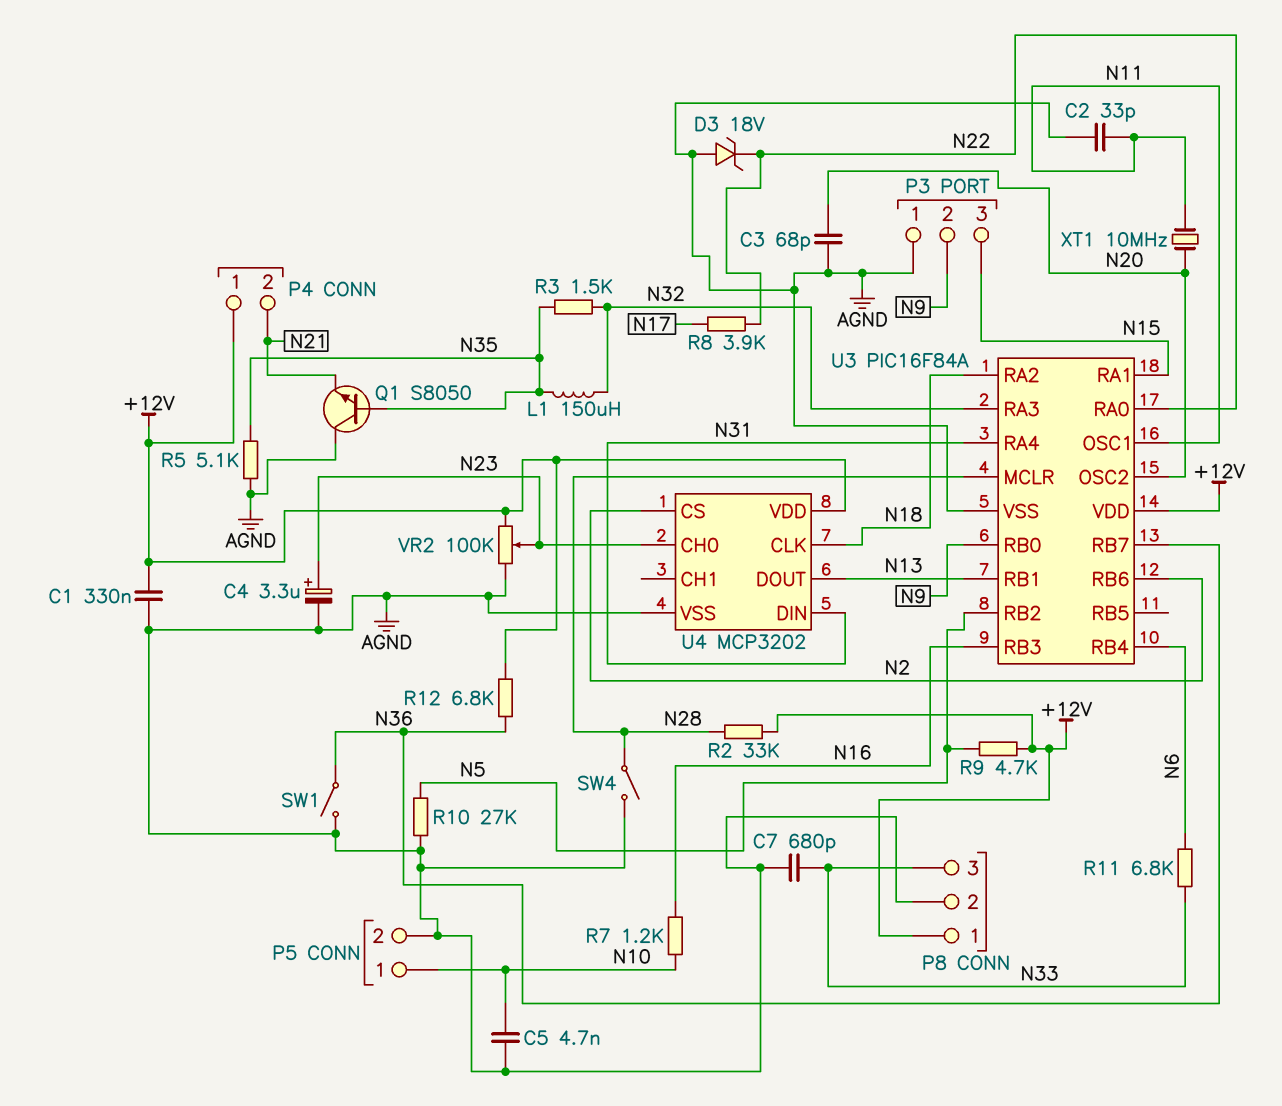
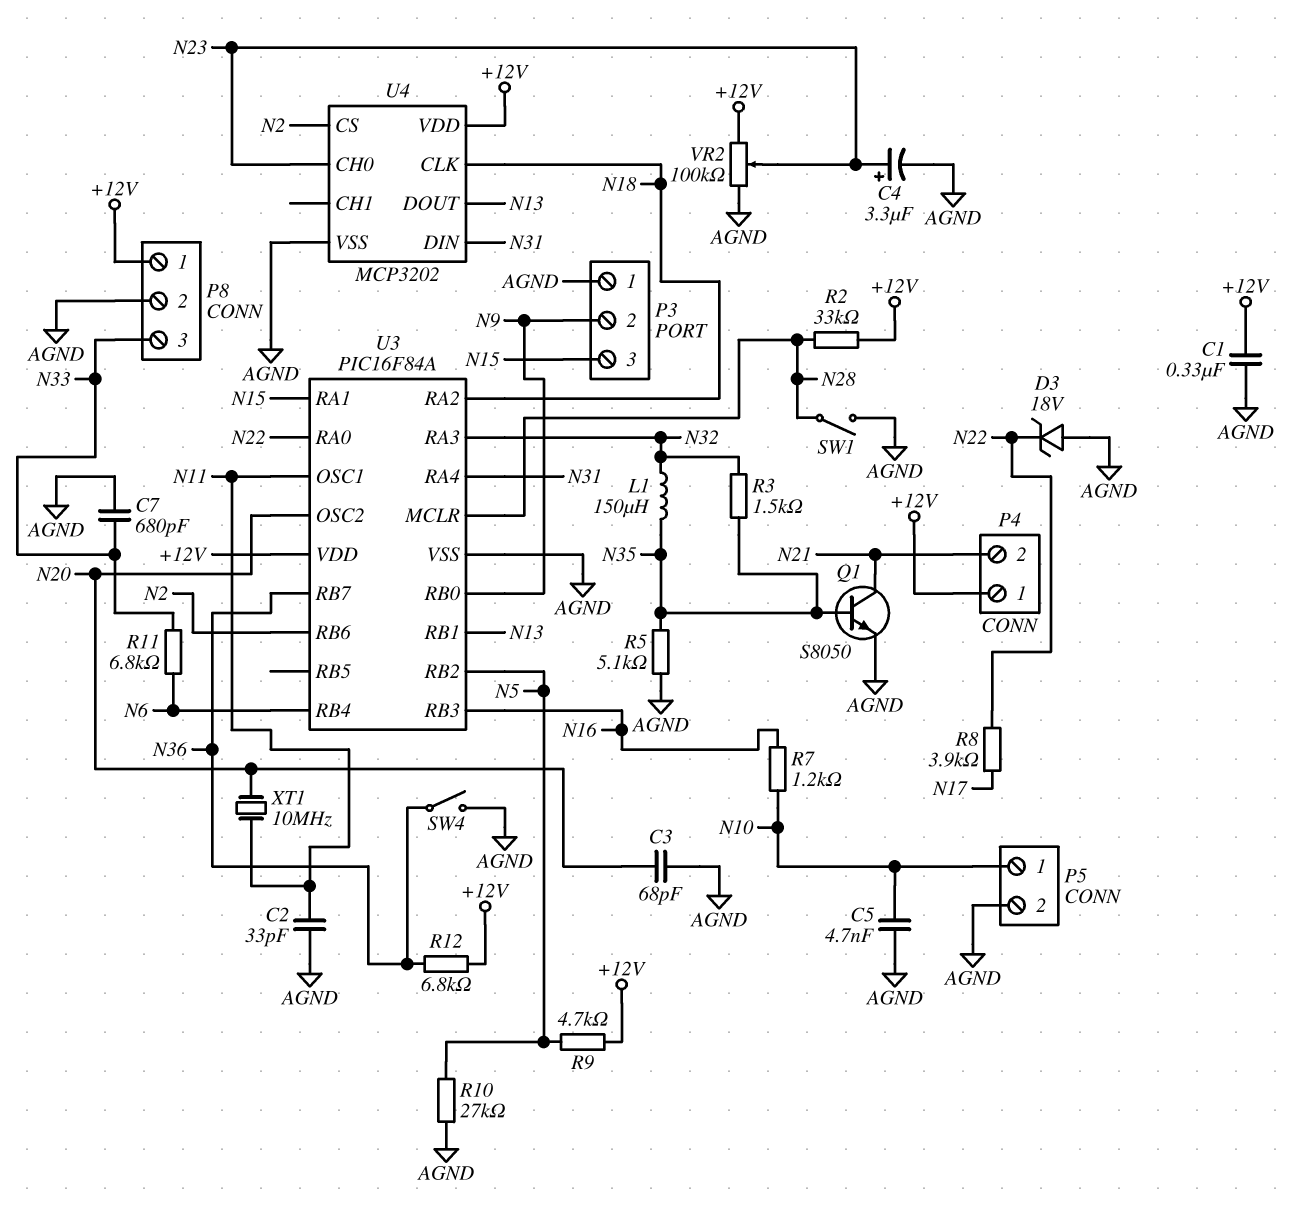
Q1: NPN S8050 (B N35, C AGND, E N21) -> NPN S8050 (B N35, C N21, E AGND)
SW1: switch (AGND, N36) -> switch (AGND, N28)
SW4: switch (AGND, N28) -> switch (AGND, N36)

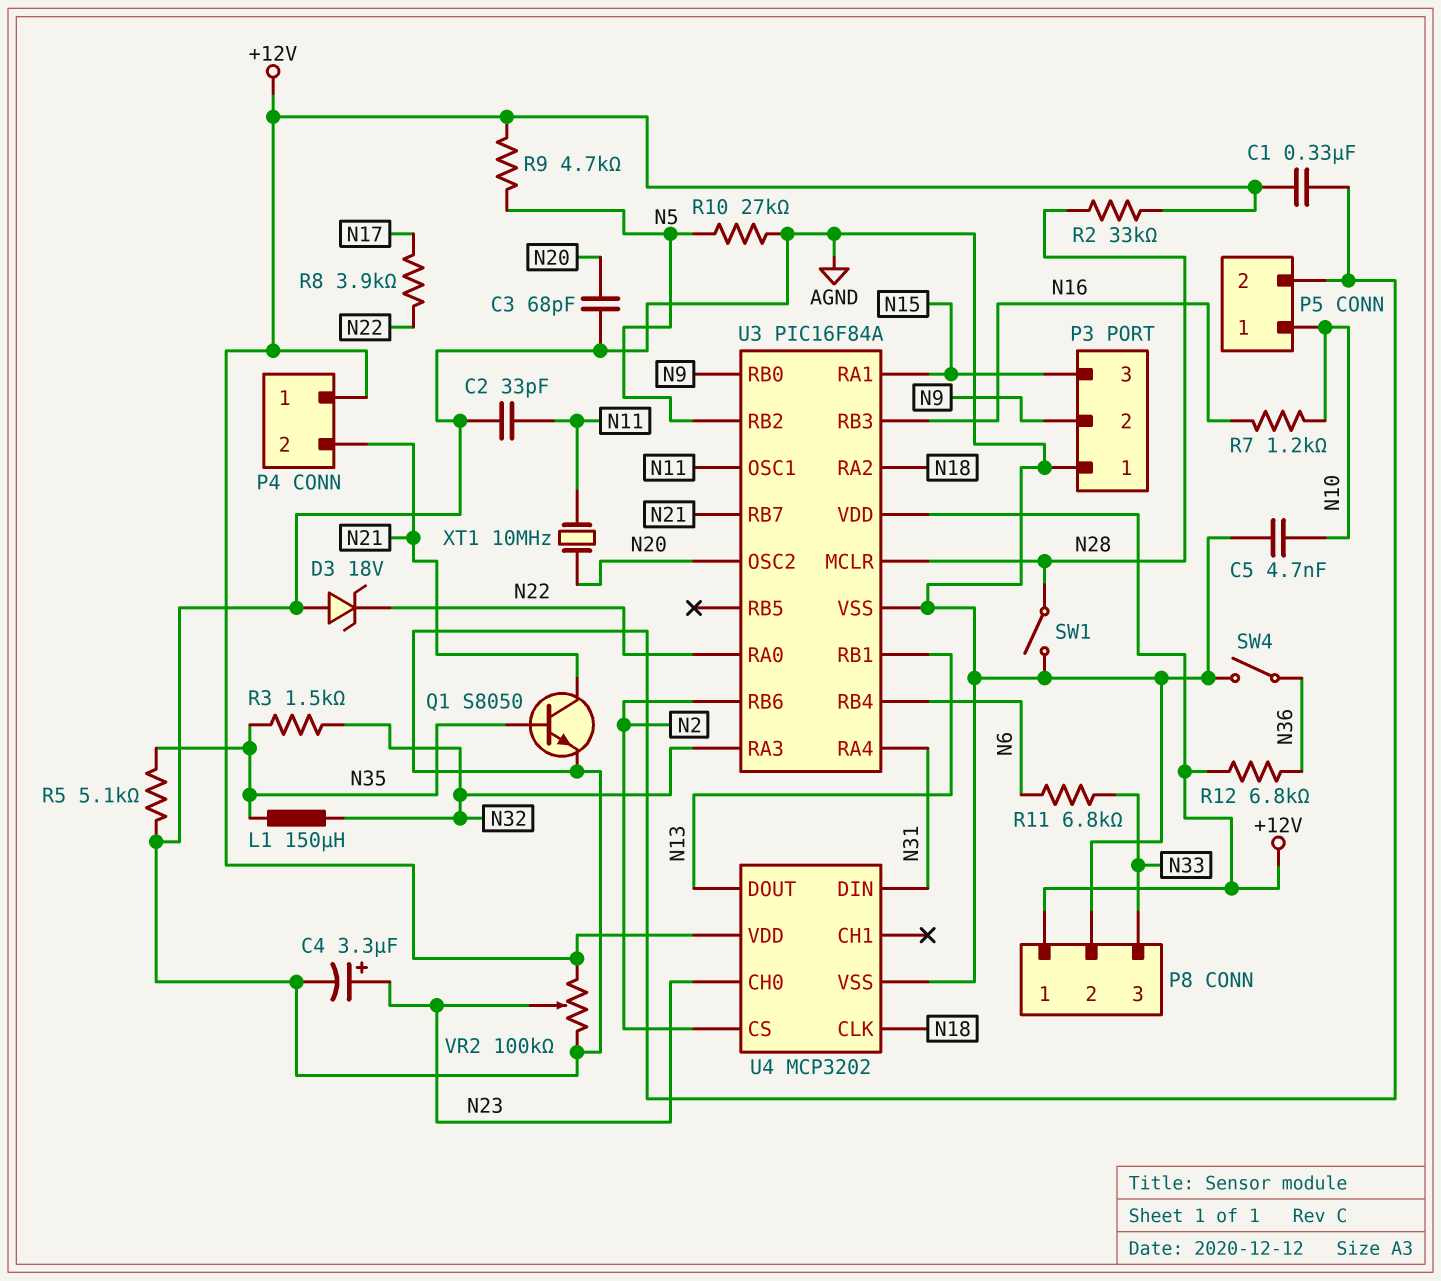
C7: 680pF (AGND, N33) -> none
U3 pin RB7: N36 -> N21

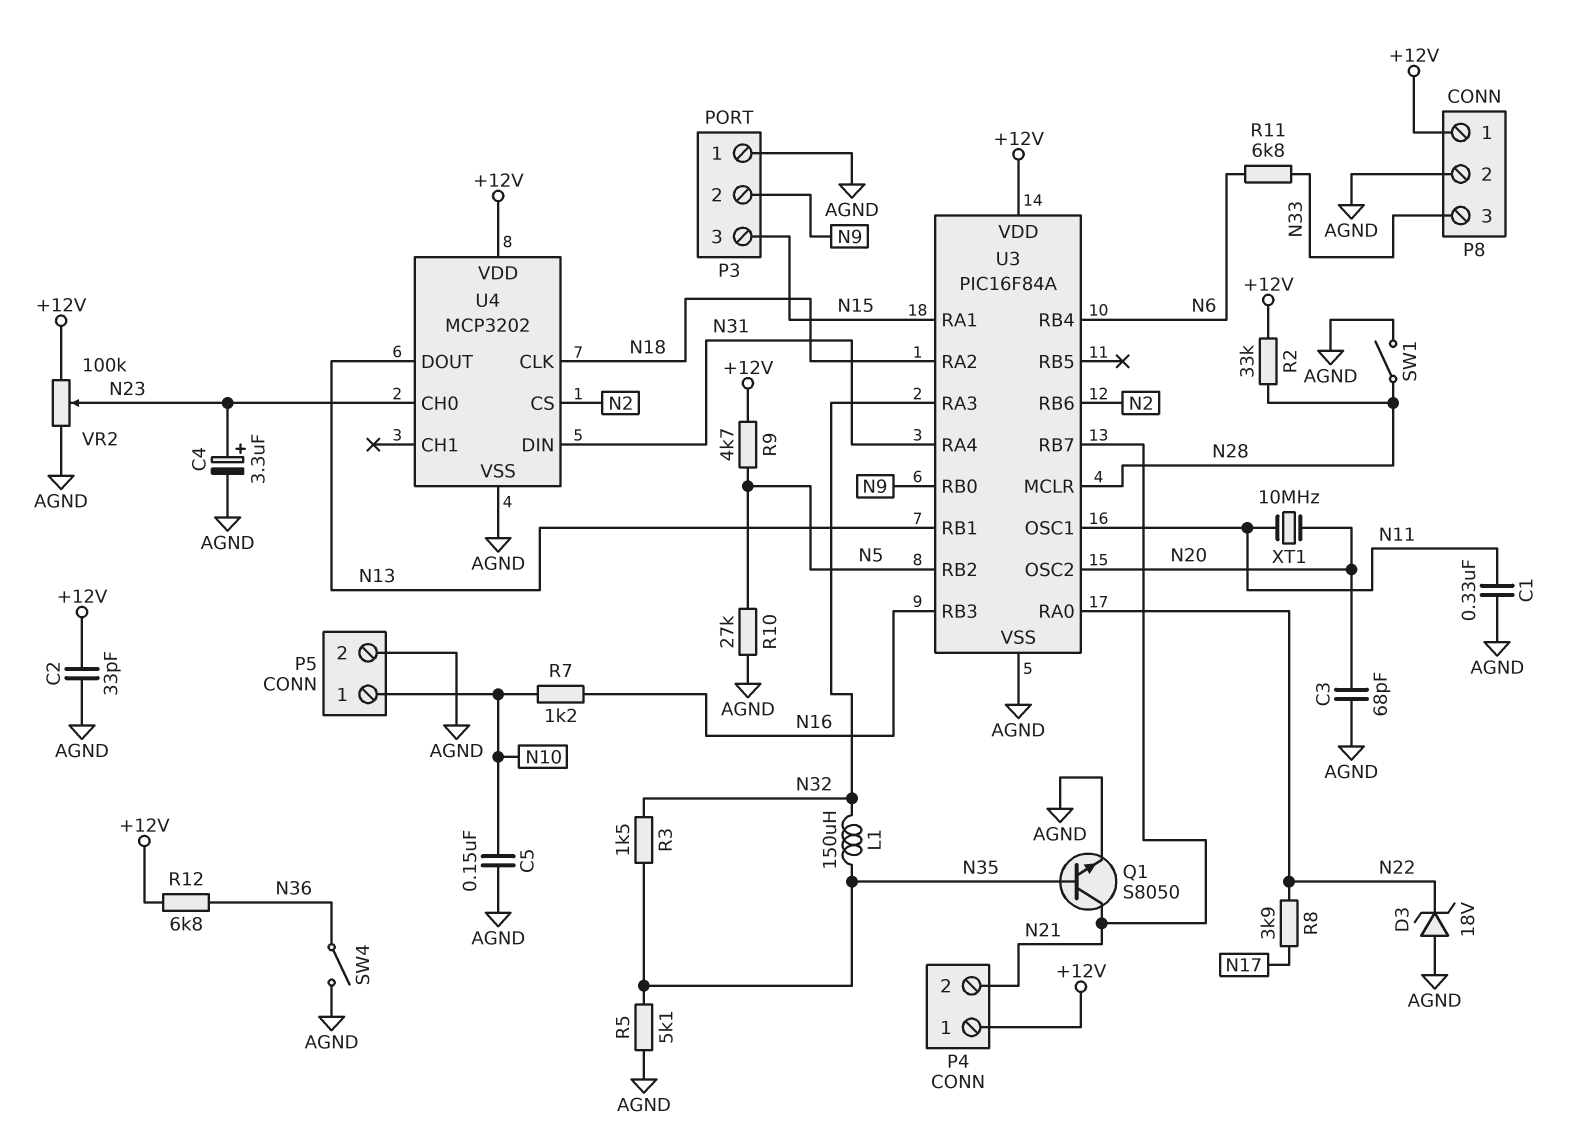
C1: 330nF (+12V, AGND) -> 330nF (AGND, N11)
C2: 33pF (AGND, N11) -> 33pF (+12V, AGND)
C5: 4.7nF (AGND, N10) -> 150nF (AGND, N10)

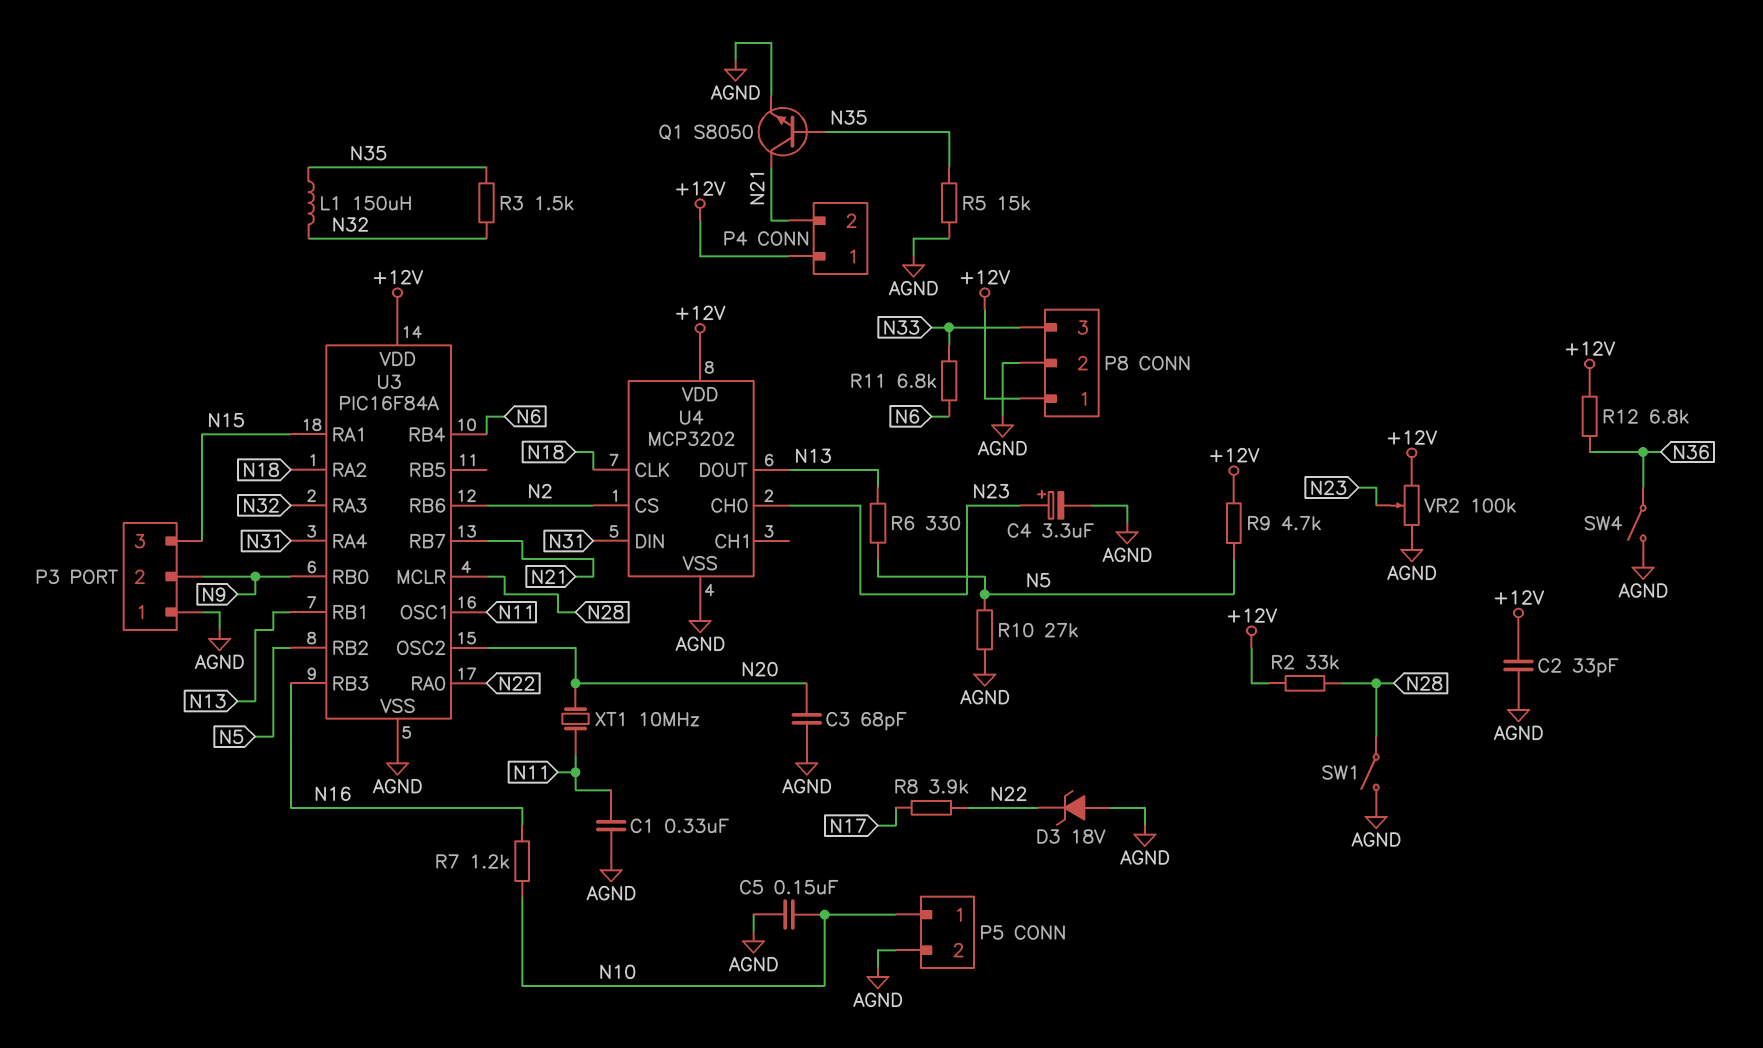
R5: 5.1k (AGND, N35) -> 15k (AGND, N35)
R6: none -> 330 (N5, N13)

